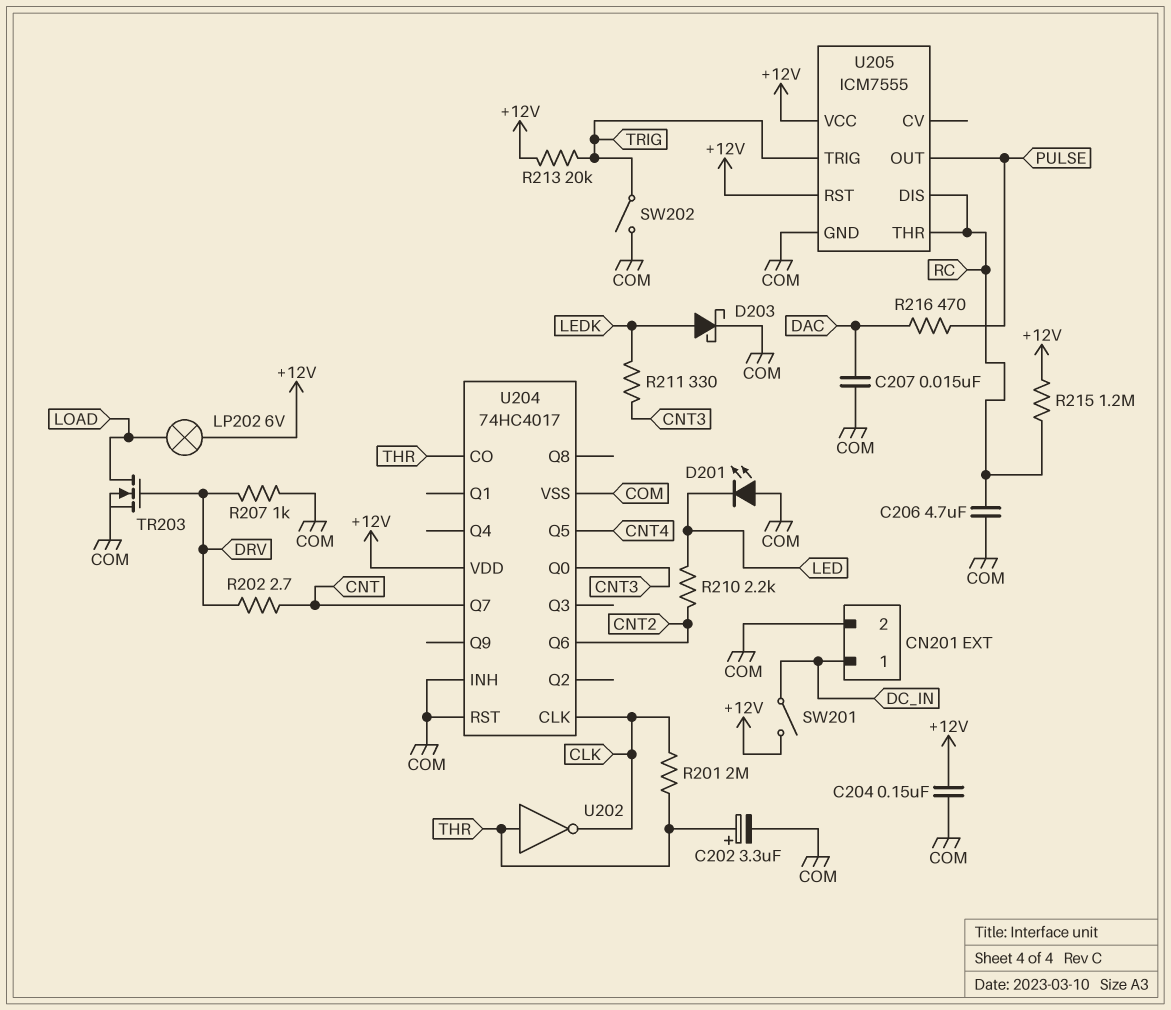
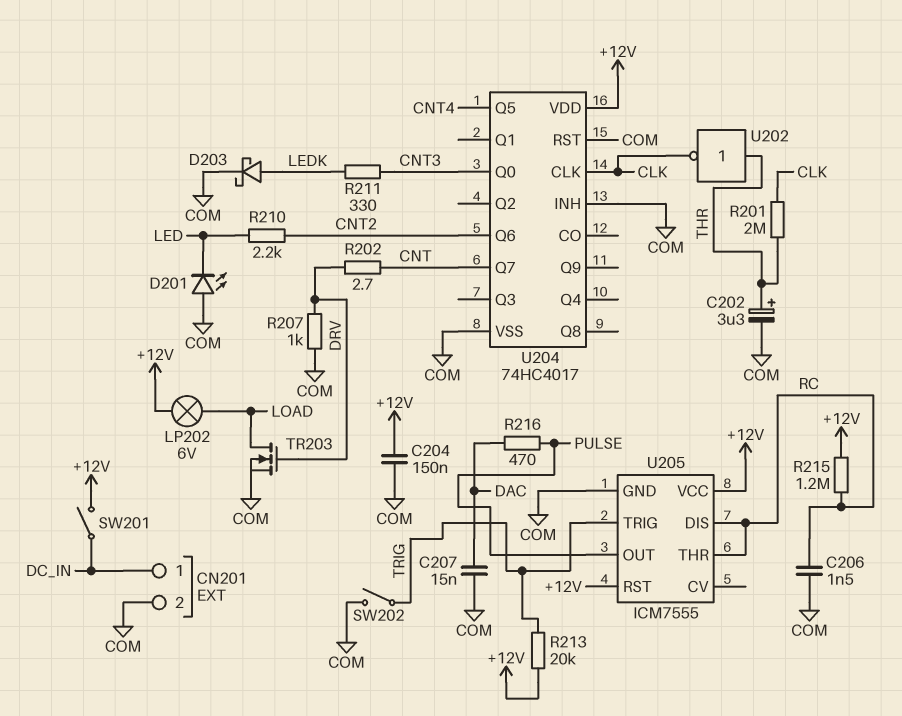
C206: 4.7uF (COM, RC) -> 1.5nF (COM, RC)
U204 pin CO: THR -> none

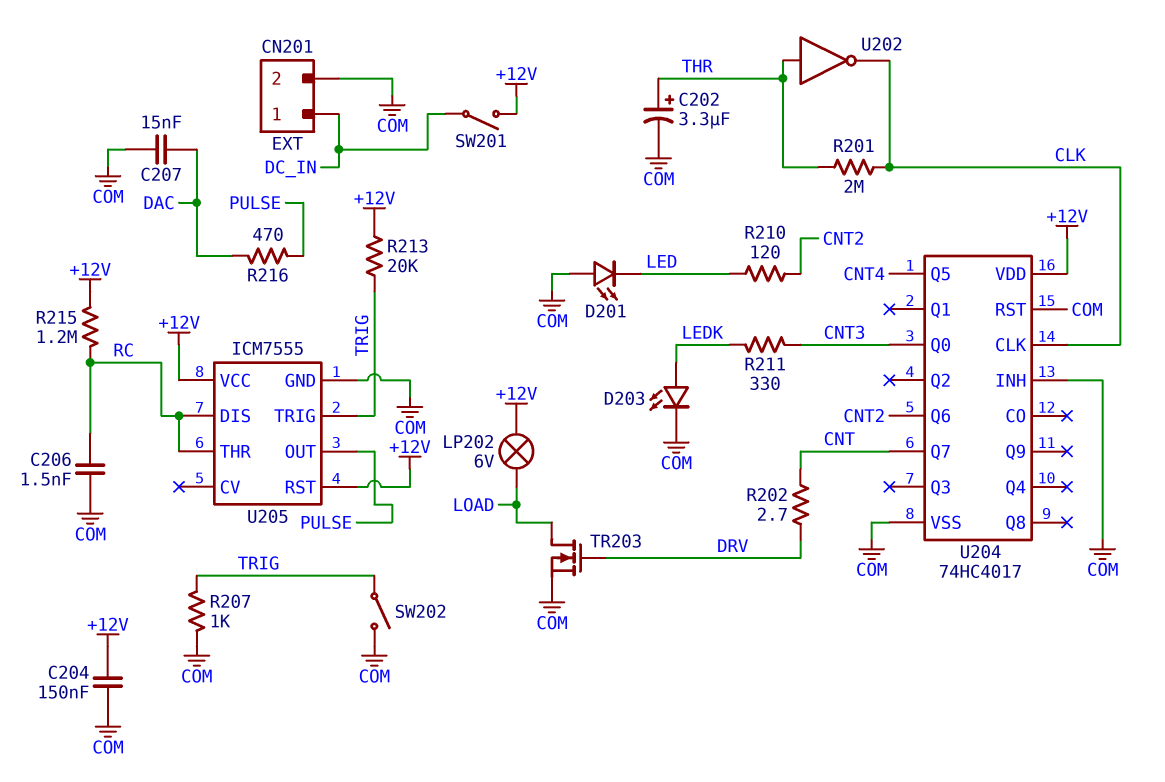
D203: schottky (A LEDK, K COM) -> LED (A LEDK, K COM)
R207: 1k (COM, DRV) -> 1k (COM, TRIG)
R210: 2.2k (CNT2, LED) -> 120 (CNT2, LED)

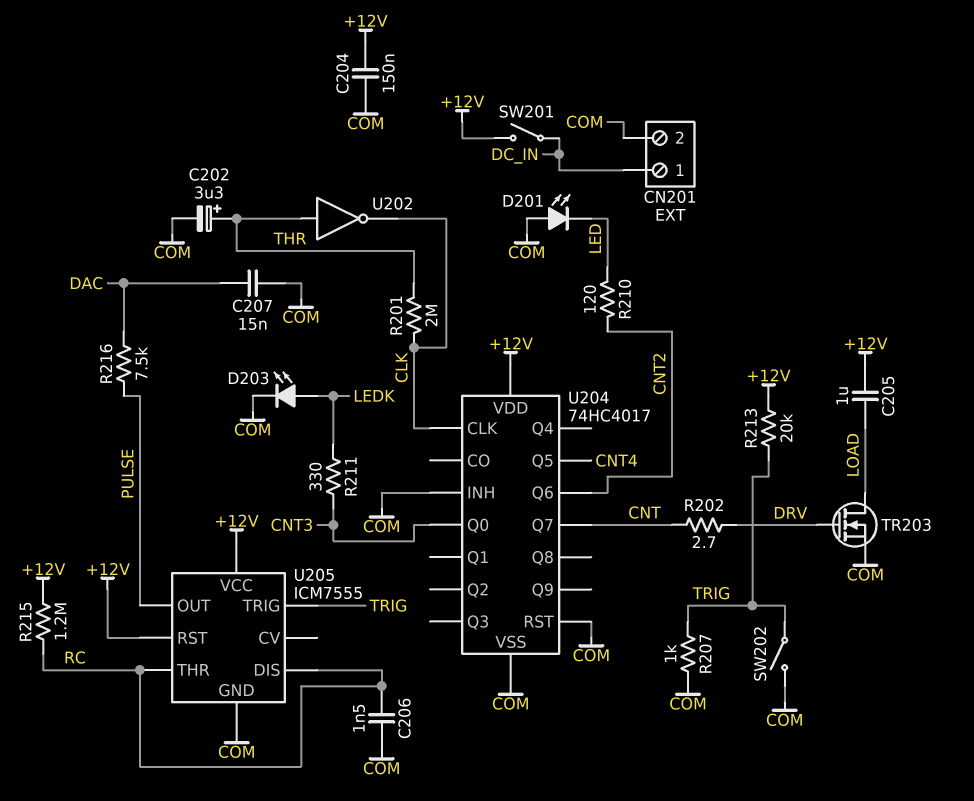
C205: none -> 1uF (+12V, LOAD)
LP202: lamp 6V (+12V, LOAD) -> none
R216: 470 (DAC, PULSE) -> 7.5k (DAC, PULSE)

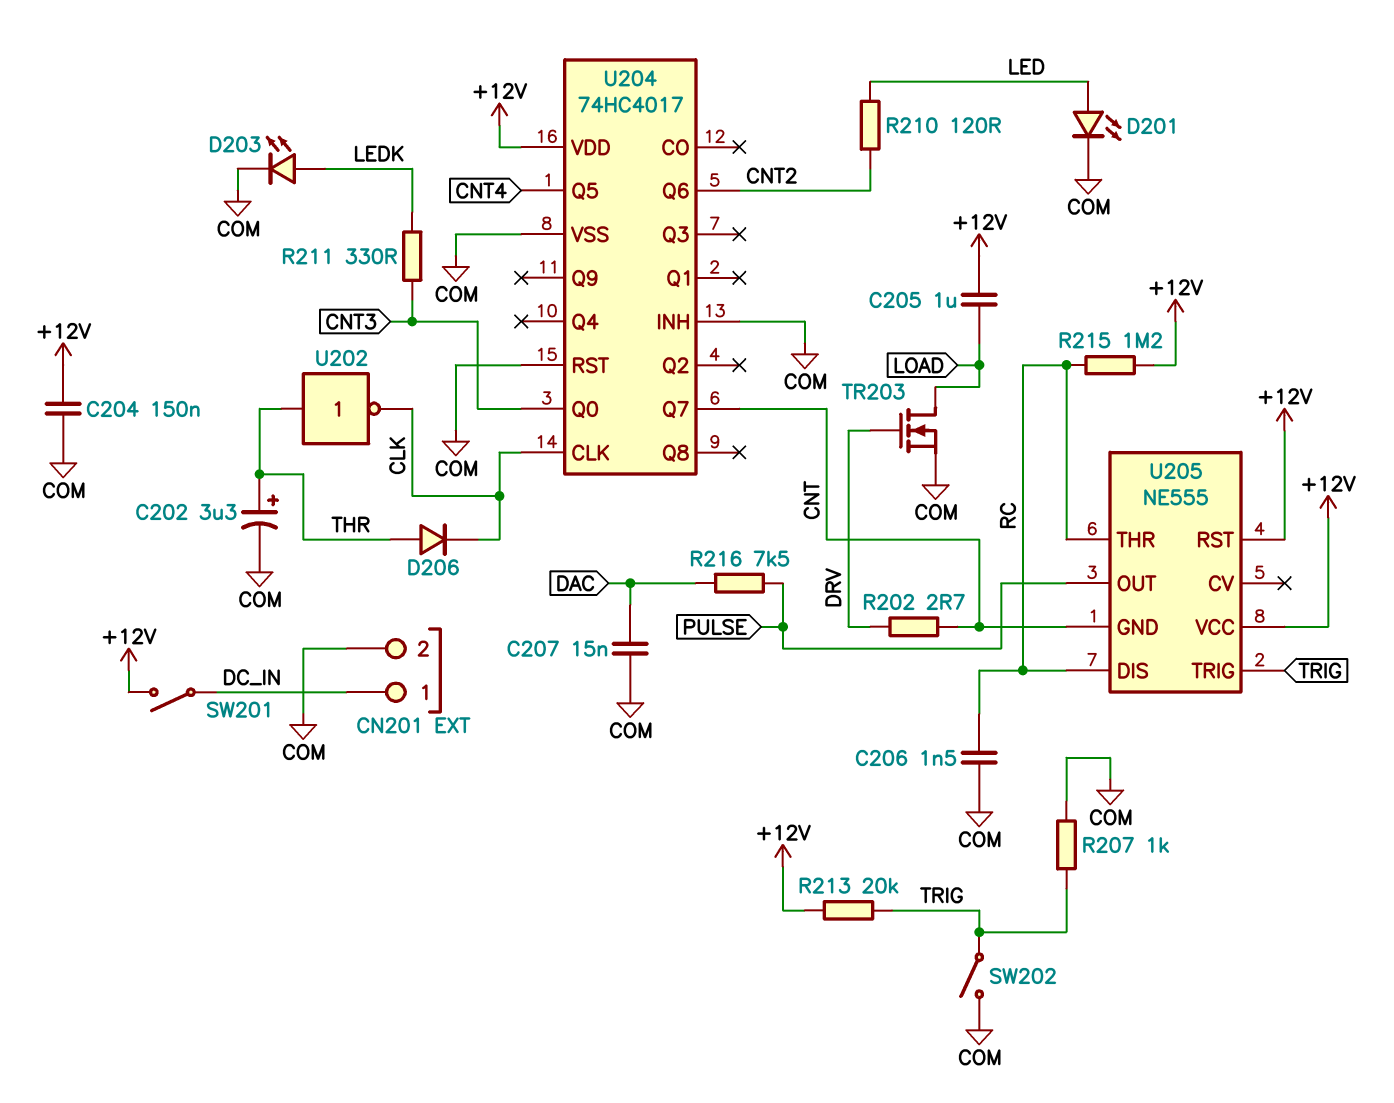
D201: LED (A COM, K LED) -> LED (A LED, K COM)
D206: none -> diode (A THR, K CLK)
R201: 2M (CLK, THR) -> none
U205: ICM7555 -> NE555
U205 pin GND: COM -> CNT

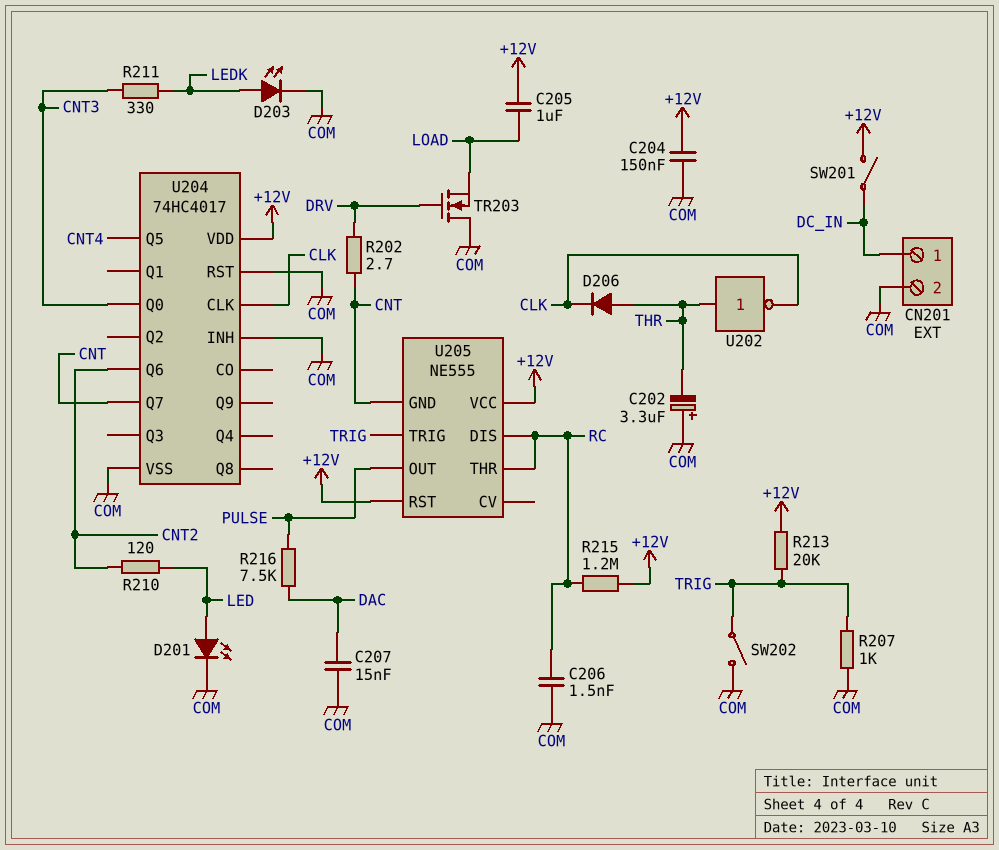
C202: 3.3uF (plus THR, minus COM) -> 3.3uF (plus COM, minus THR)
TR203: NMOS (G DRV, D LOAD, S COM) -> NMOS (G DRV, D COM, S LOAD)

